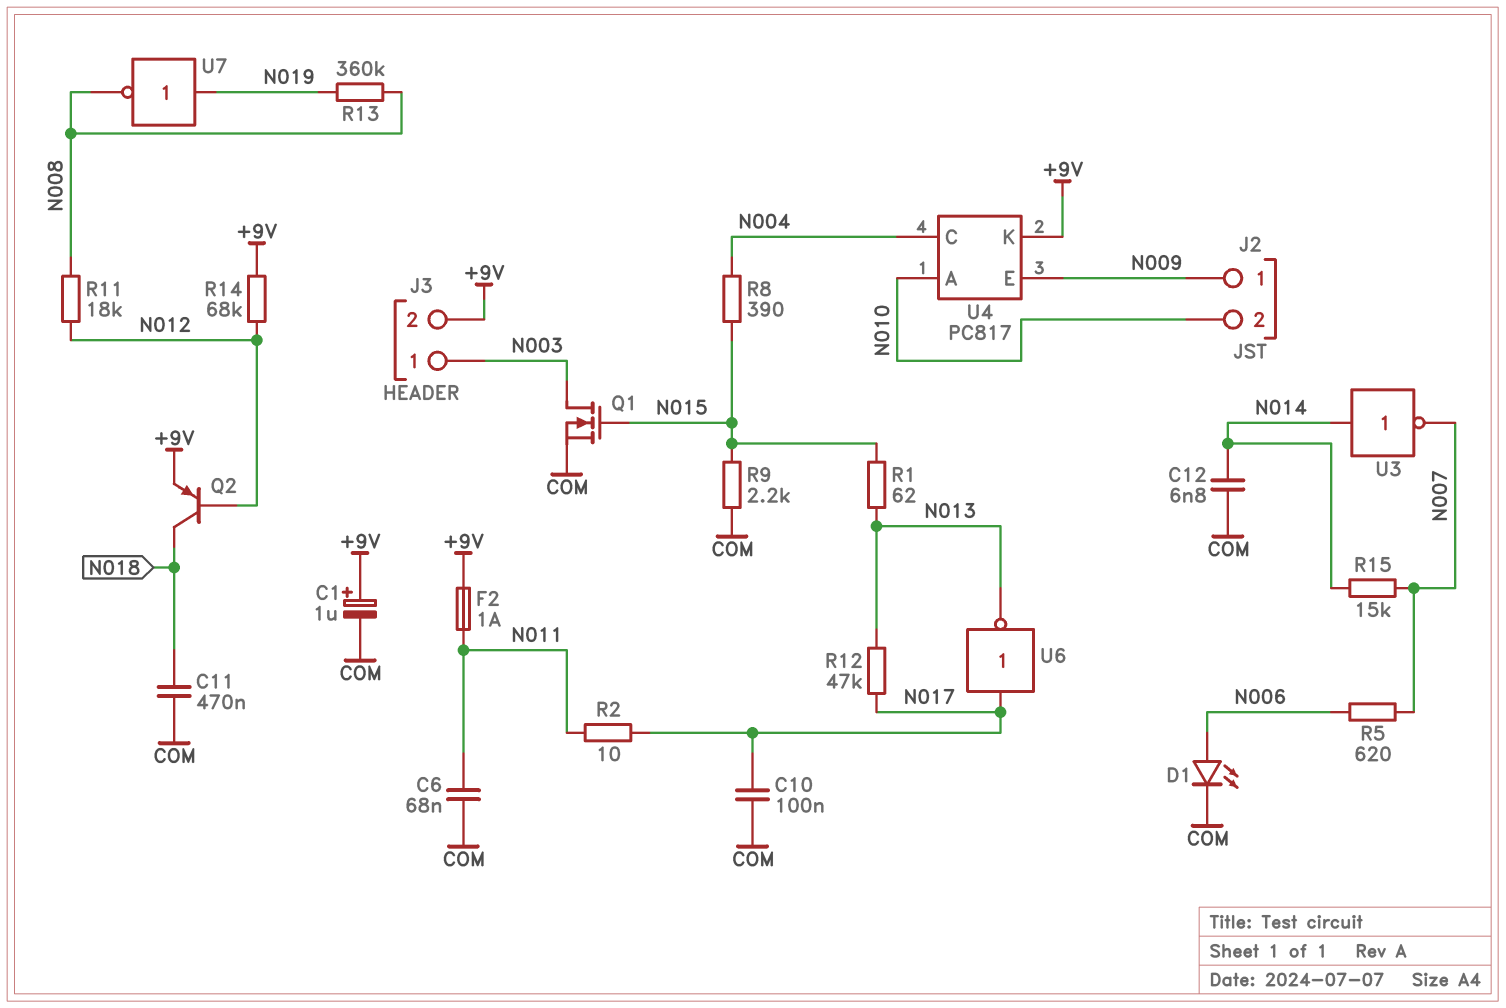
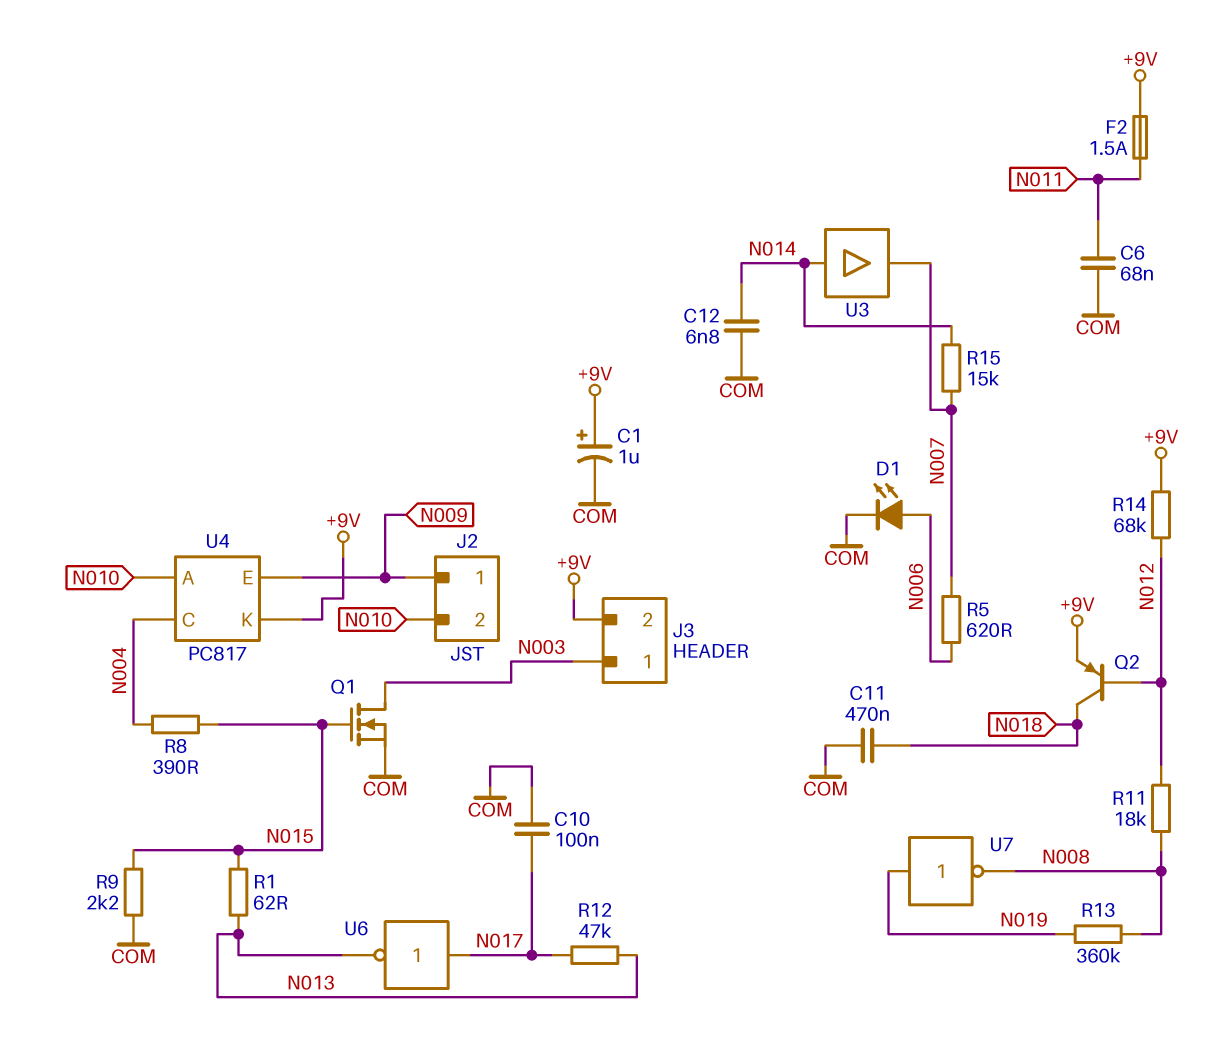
F2: 1A (+9V, N011) -> 1.5A (+9V, N011)
R2: 10 (N011, N017) -> none
U3: NOT (in N014, out N007) -> buffer (in N014, out N007)

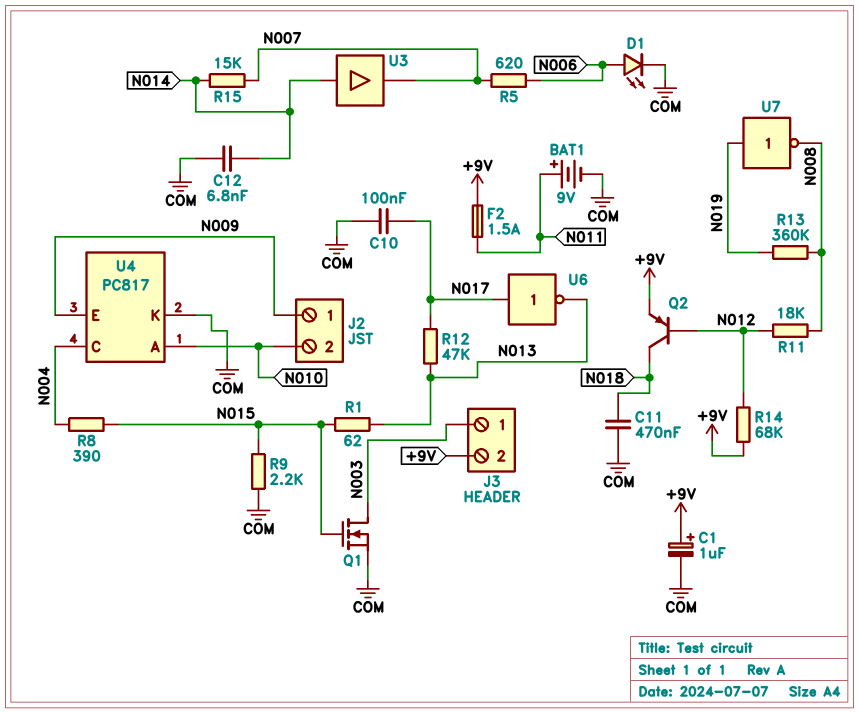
BAT1: none -> 9V (plus N011, minus COM)
C6: 68nF (COM, N011) -> none
U4 pin K: +9V -> COM

